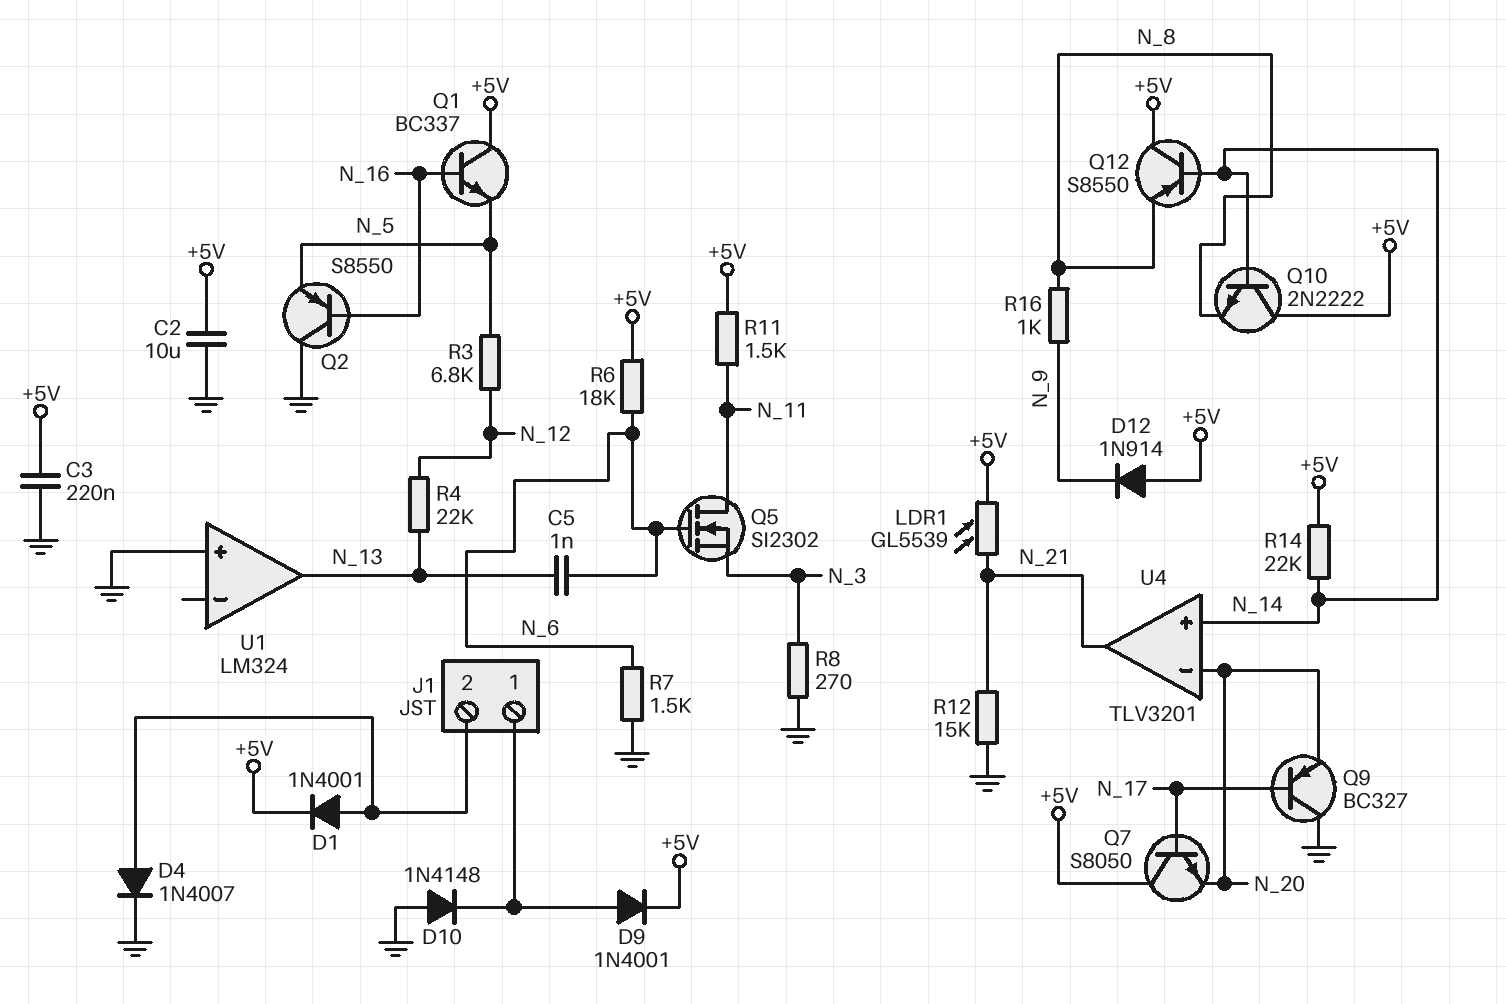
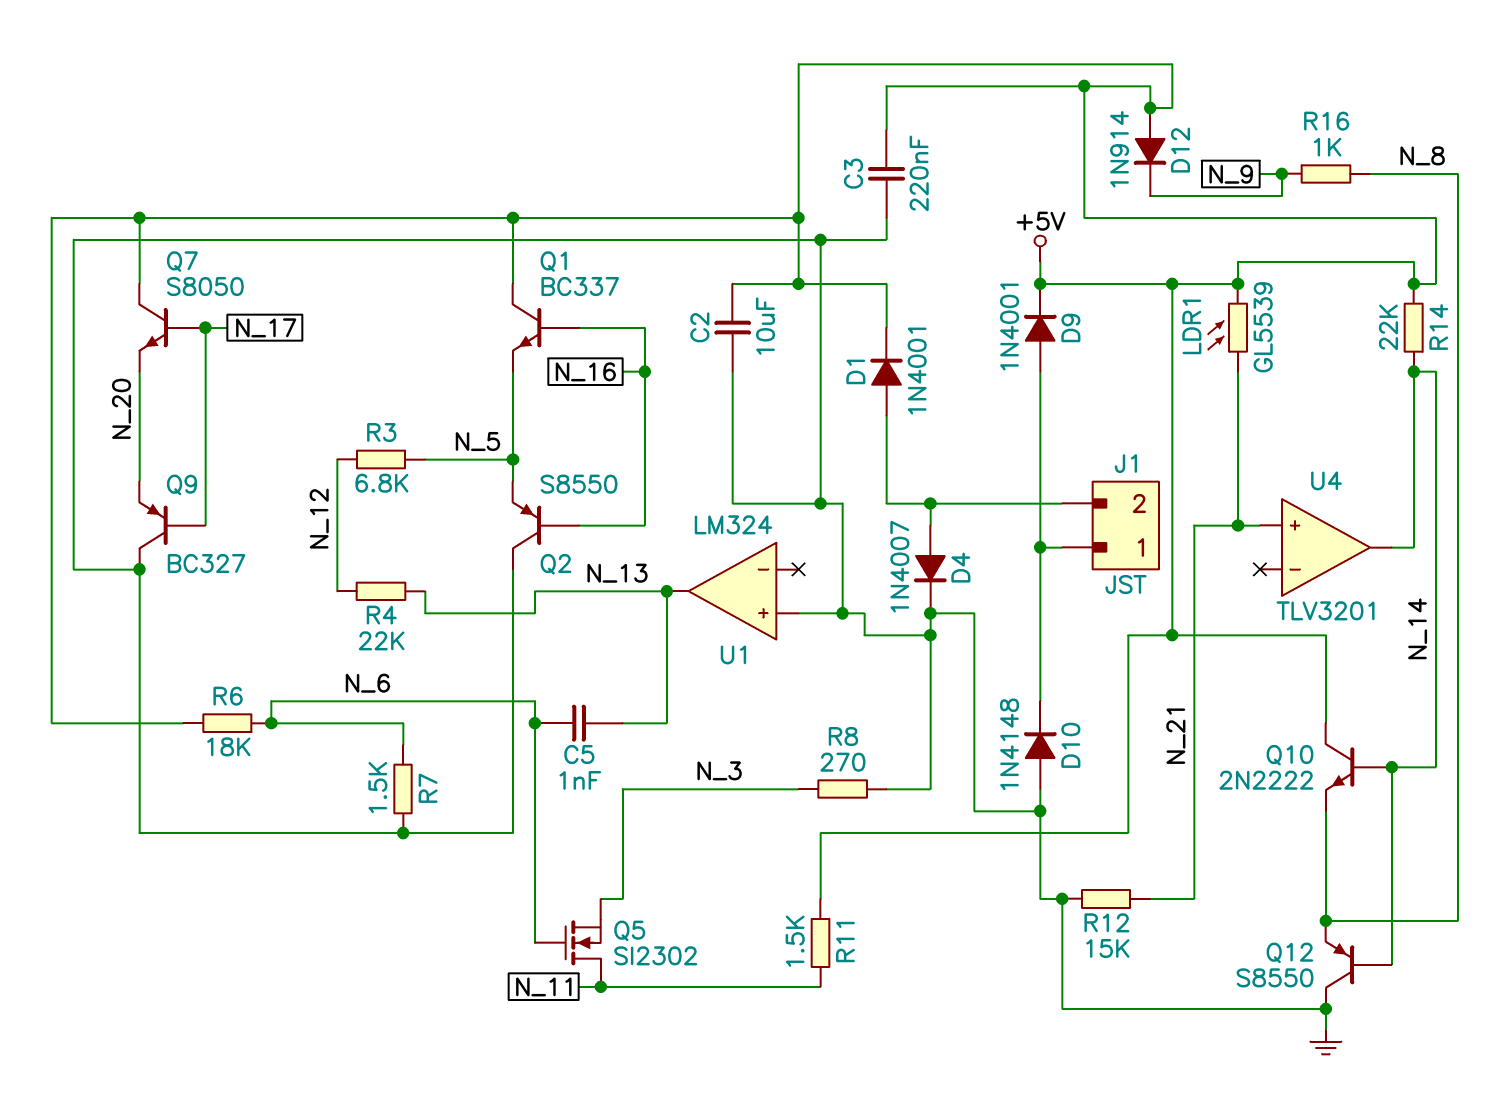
Q12: PNP S8550 (B N_14, C +5V, E N_8) -> PNP S8550 (B N_14, C GND, E N_8)
U4 pin in+: N_14 -> N_21
U4 pin in-: N_20 -> none
U4 pin out: N_21 -> N_14

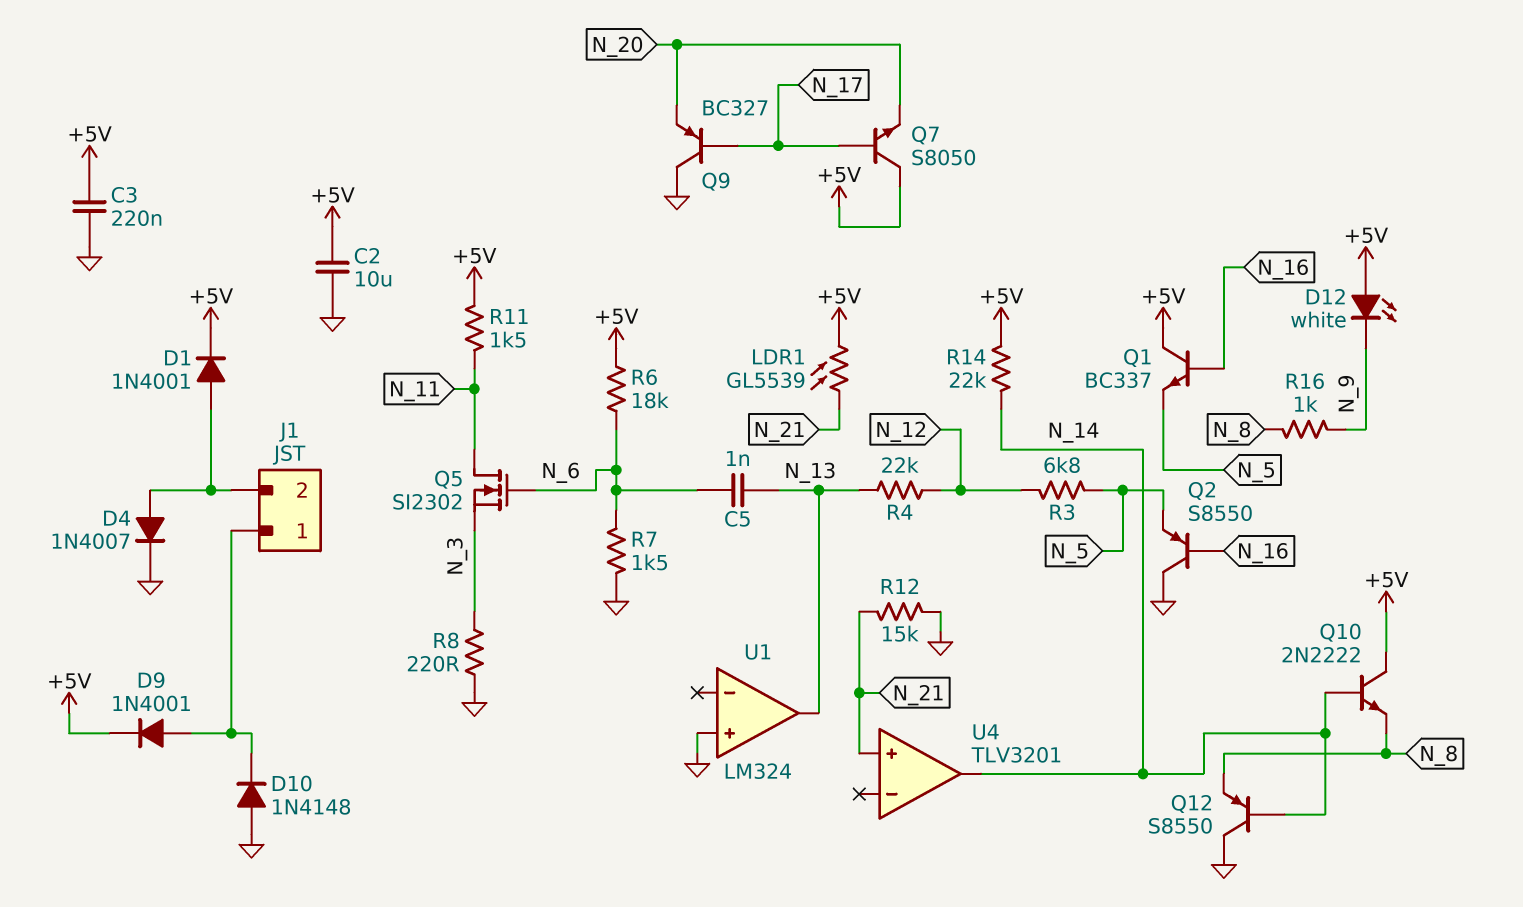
D12: diode 1N914 (A +5V, K N_9) -> LED white (A +5V, K N_9)
R8: 270 (GND, N_3) -> 220 (GND, N_3)

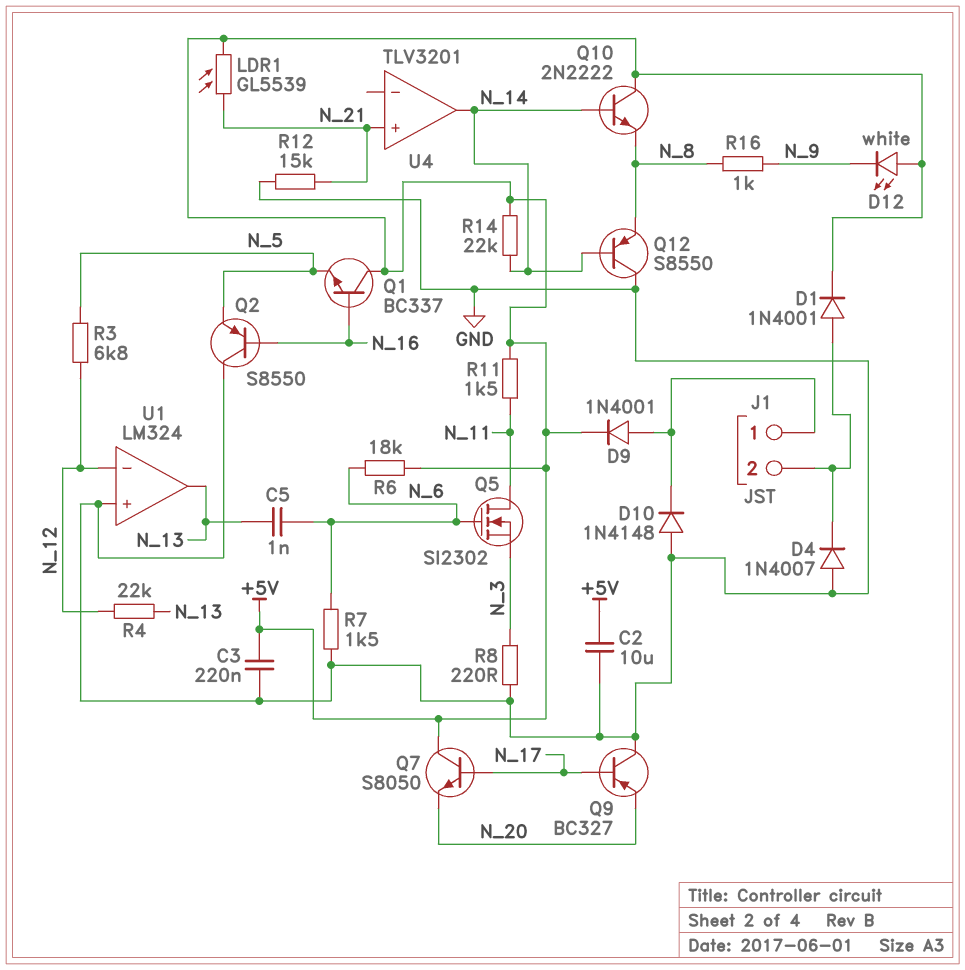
D4: diode 1N4007 (A J1/2, K GND) -> diode 1N4007 (A GND, K J1/2)
U1 pin in-: none -> N_12

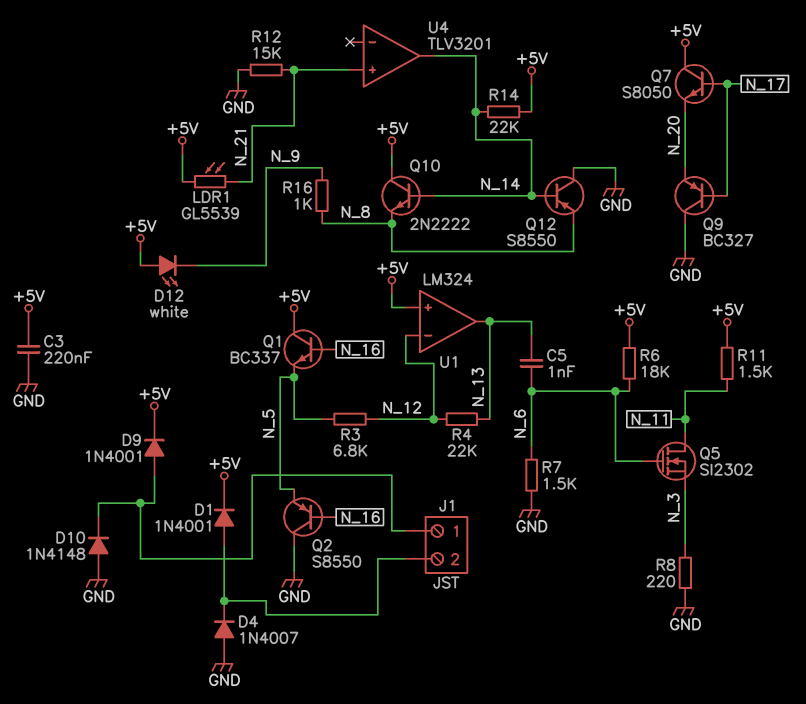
C2: 10uF (+5V, GND) -> none
U1 pin in+: GND -> +5V

